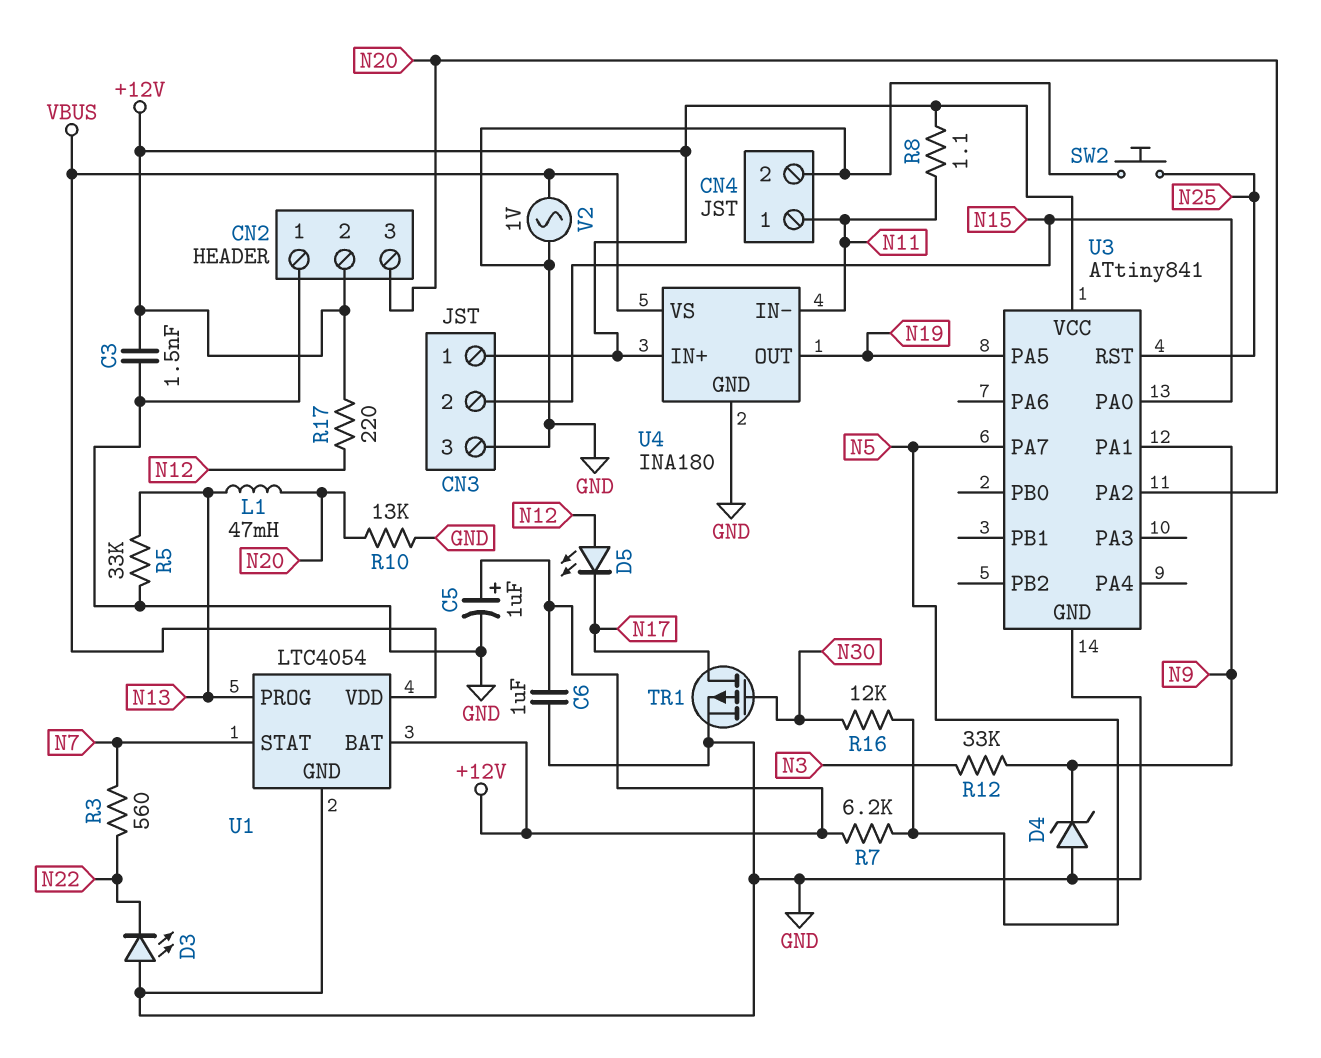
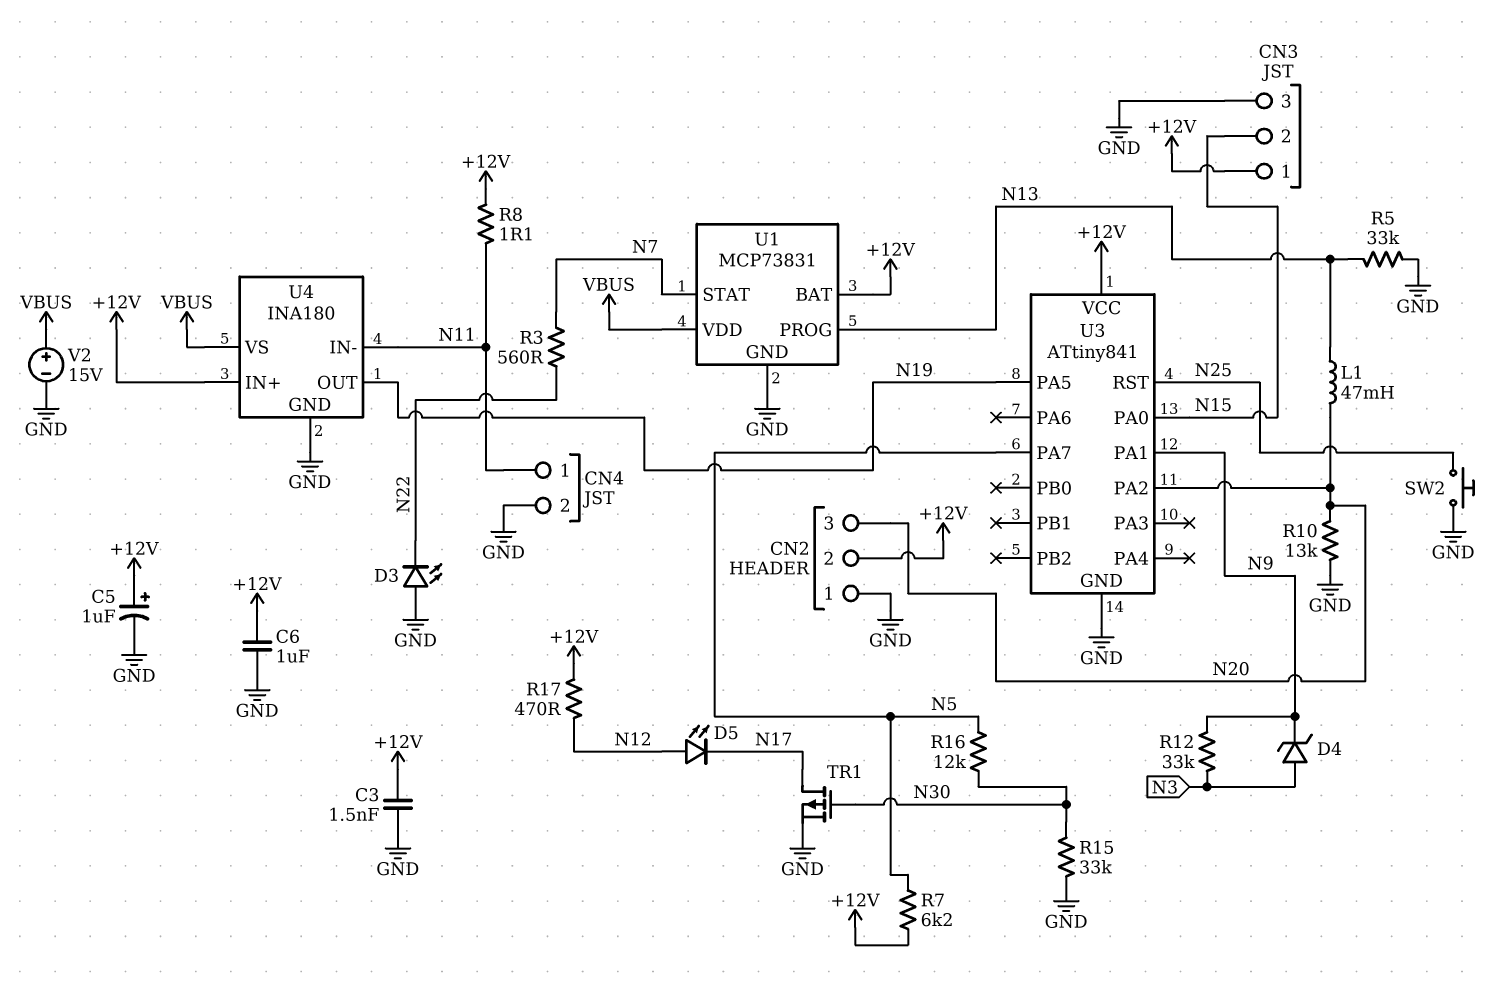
D4: zener (A GND, K N9) -> zener (A N3, K N9)
R15: none -> 33k (GND, N30)
R17: 220 (+12V, N12) -> 470 (+12V, N12)
U1: LTC4054 -> MCP73831
V2: AC 1V (GND, VBUS) -> 15V (plus VBUS, minus GND)

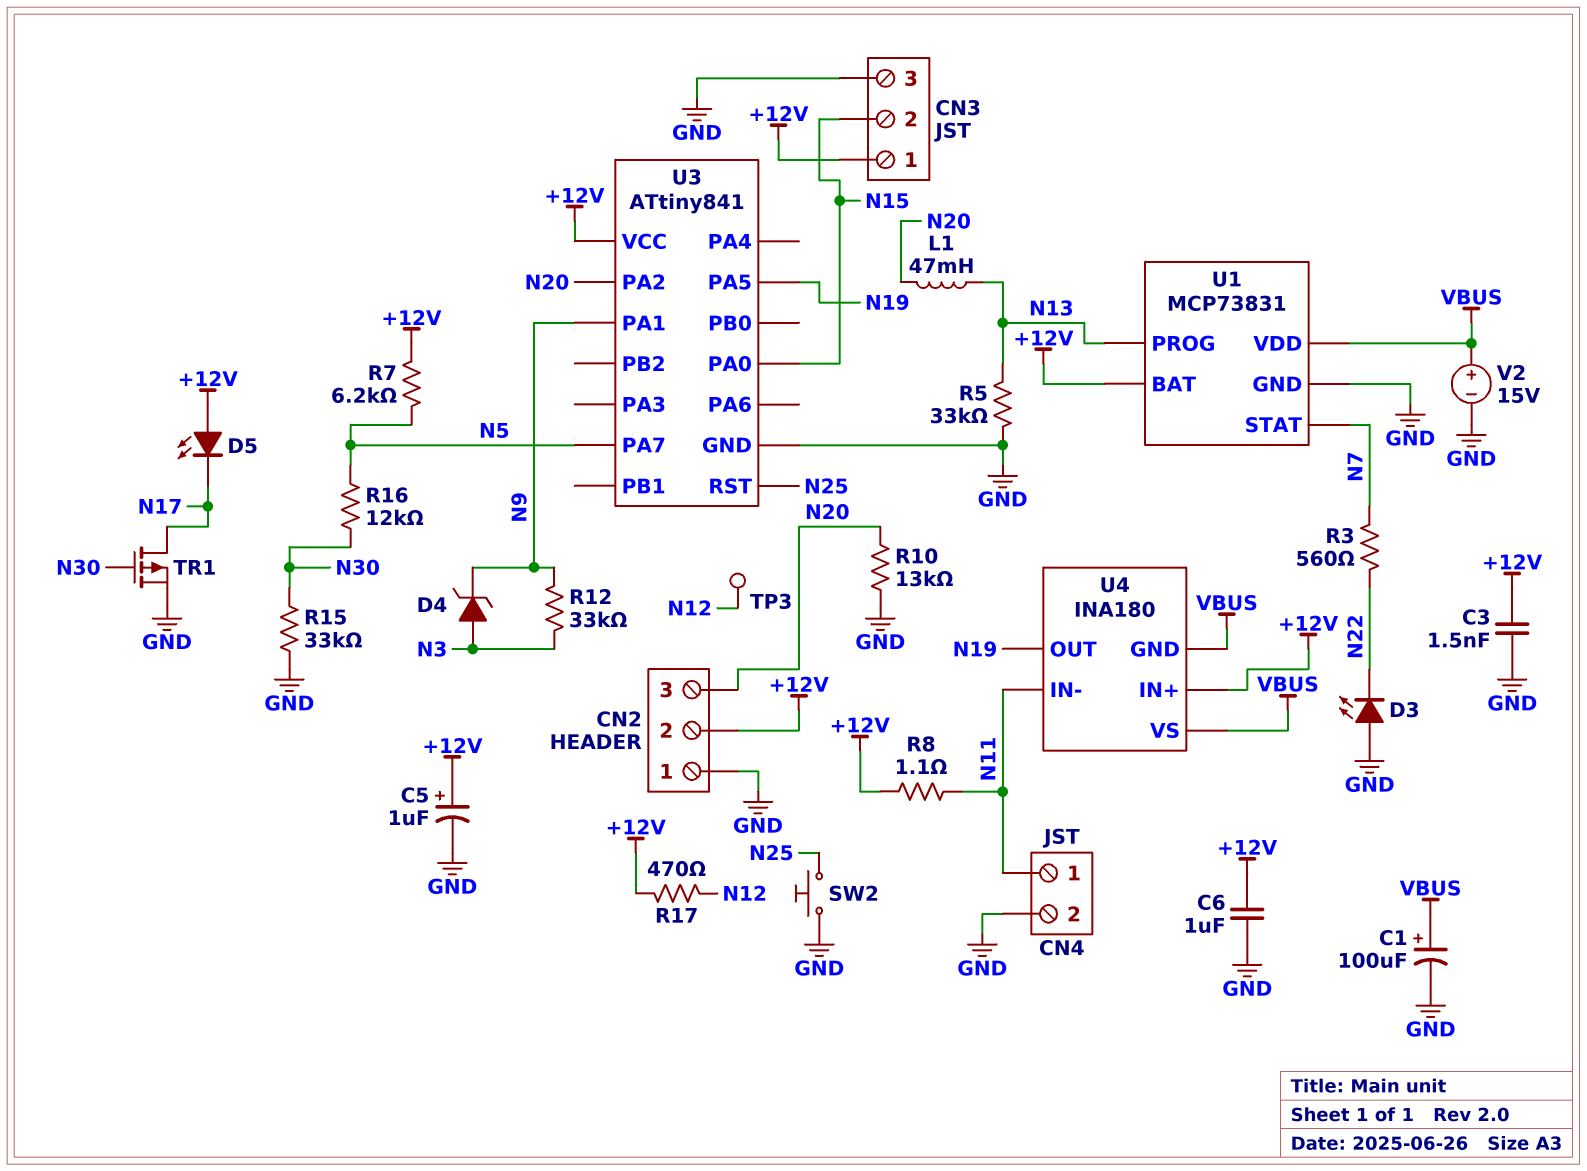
C1: none -> 100uF (plus VBUS, minus GND)
D5: LED (A N12, K N17) -> LED (A +12V, K N17)
TP3: none -> test point (N12)
U4 pin GND: GND -> VBUS

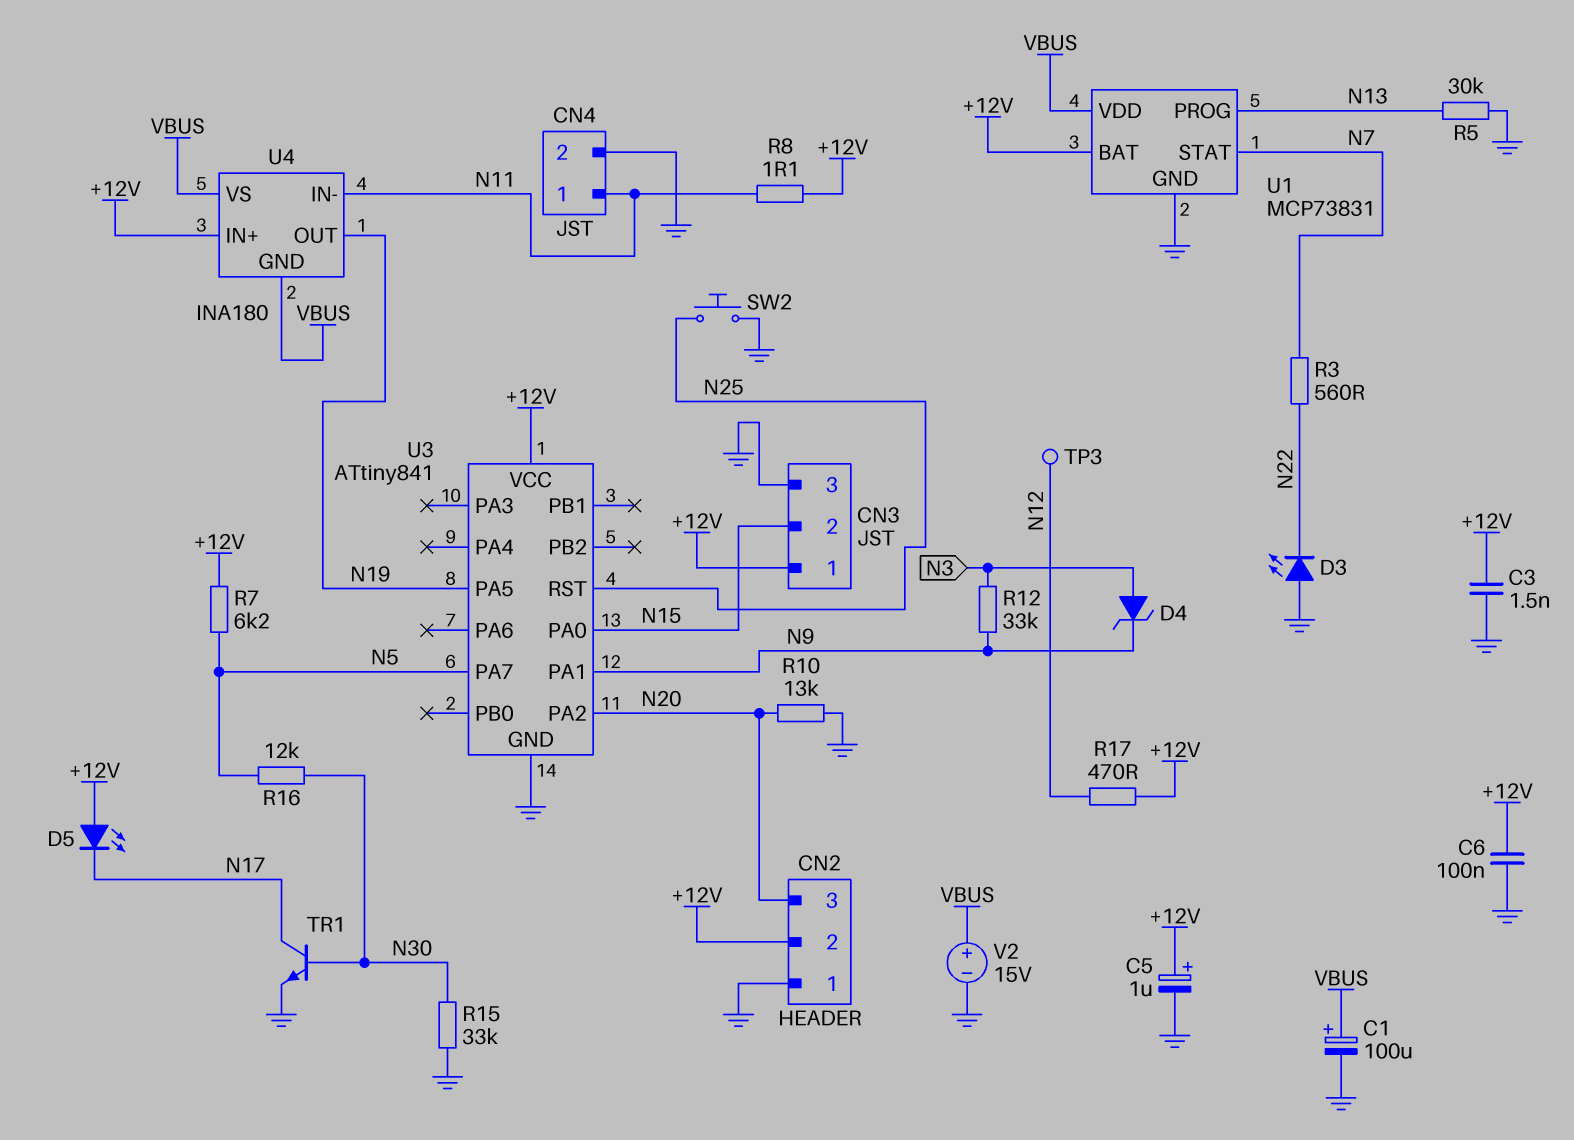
C6: 1uF (+12V, GND) -> 100nF (+12V, GND)
L1: 47mH (N13, N20) -> none
R5: 33k (GND, N13) -> 30k (GND, N13)
TR1: PMOS (G N30, D N17, S GND) -> NPN (B N30, C N17, E GND)

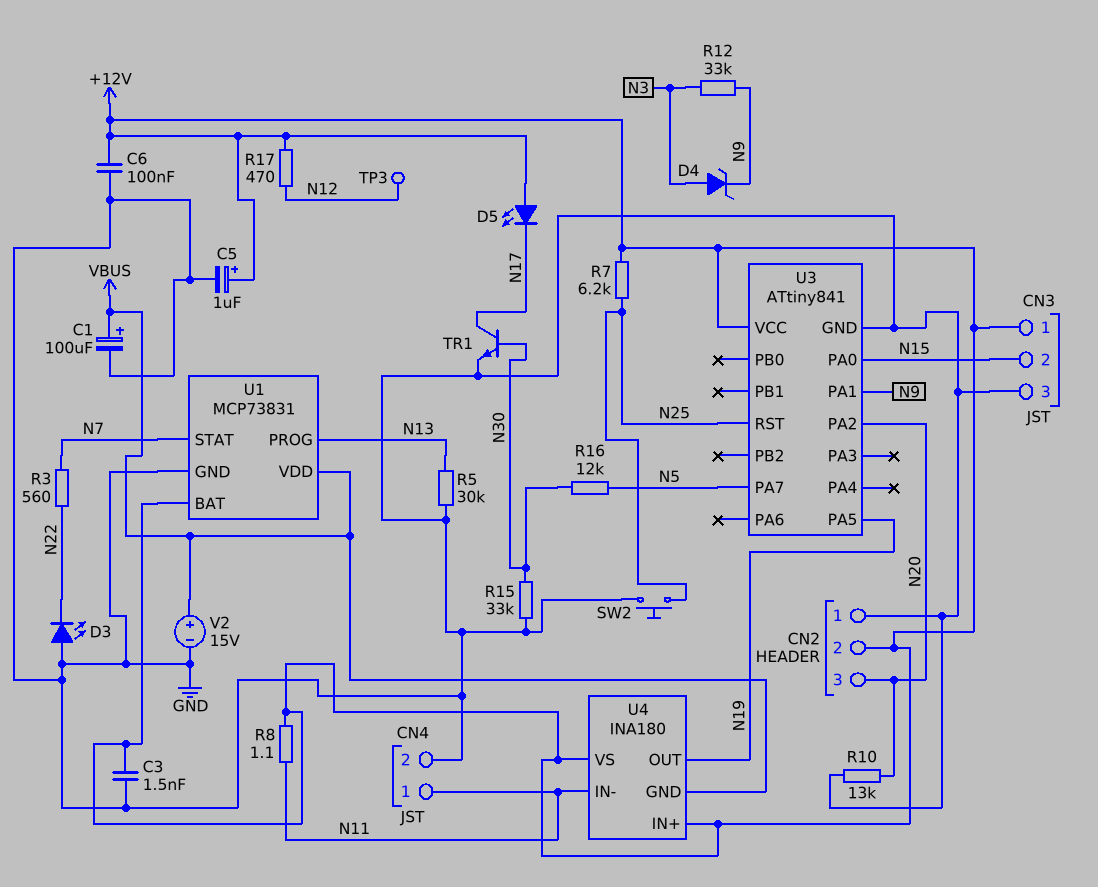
R7: 6.2k (+12V, N5) -> 6.2k (+12V, N25)
U4 pin VS: VBUS -> +12V

